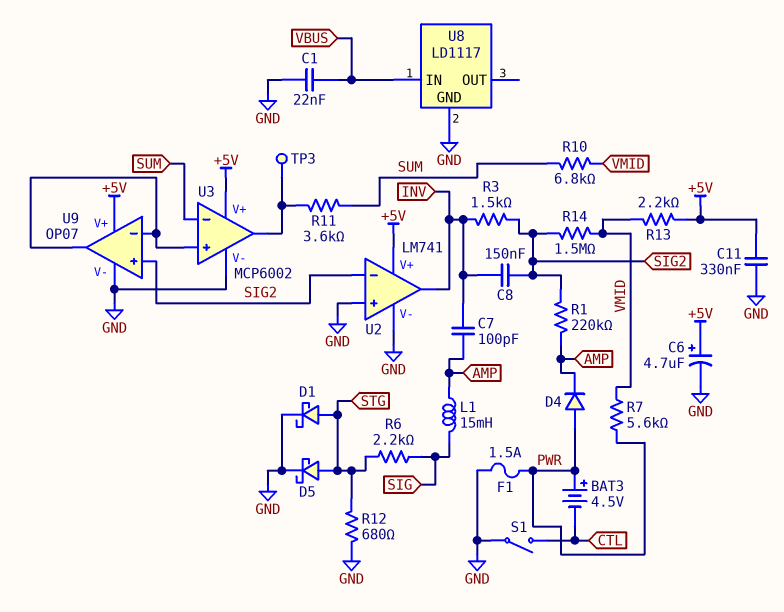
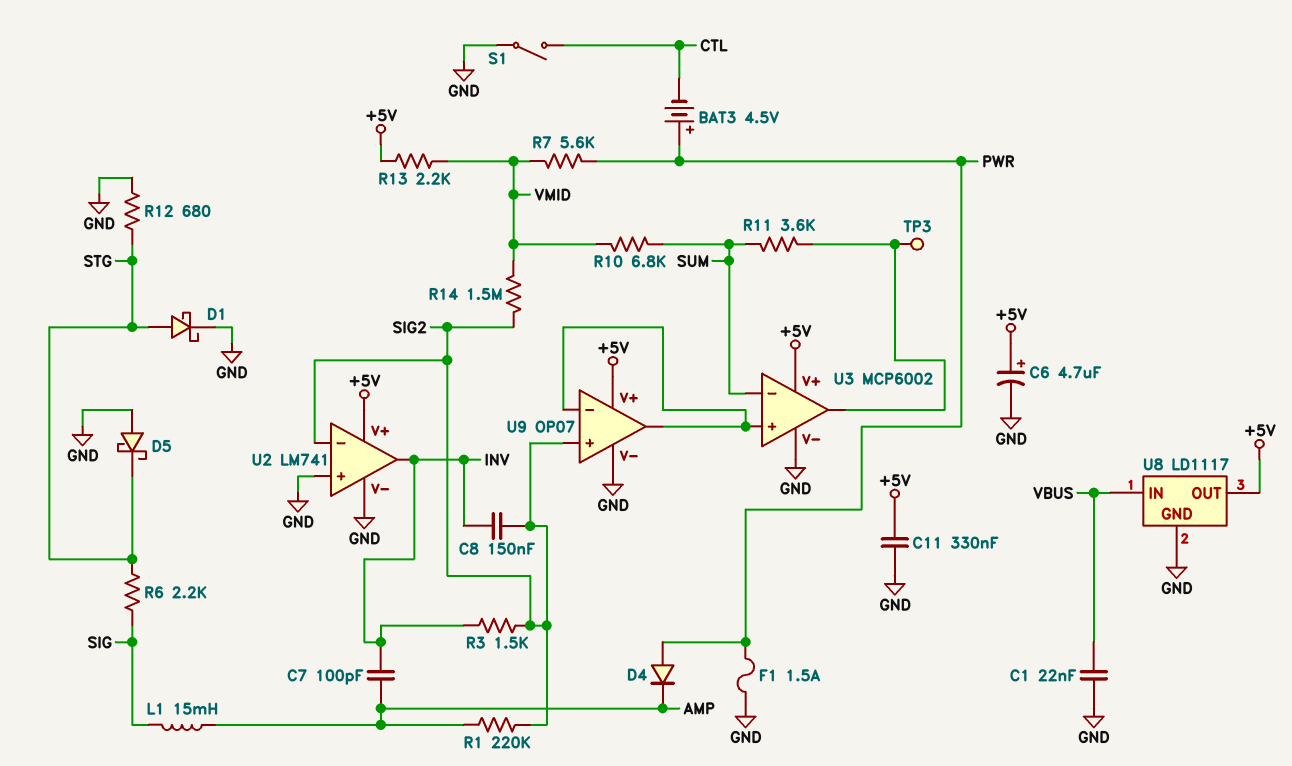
D5: schottky (A STG, K GND) -> schottky (A GND, K STG)
U8 pin OUT: none -> +5V

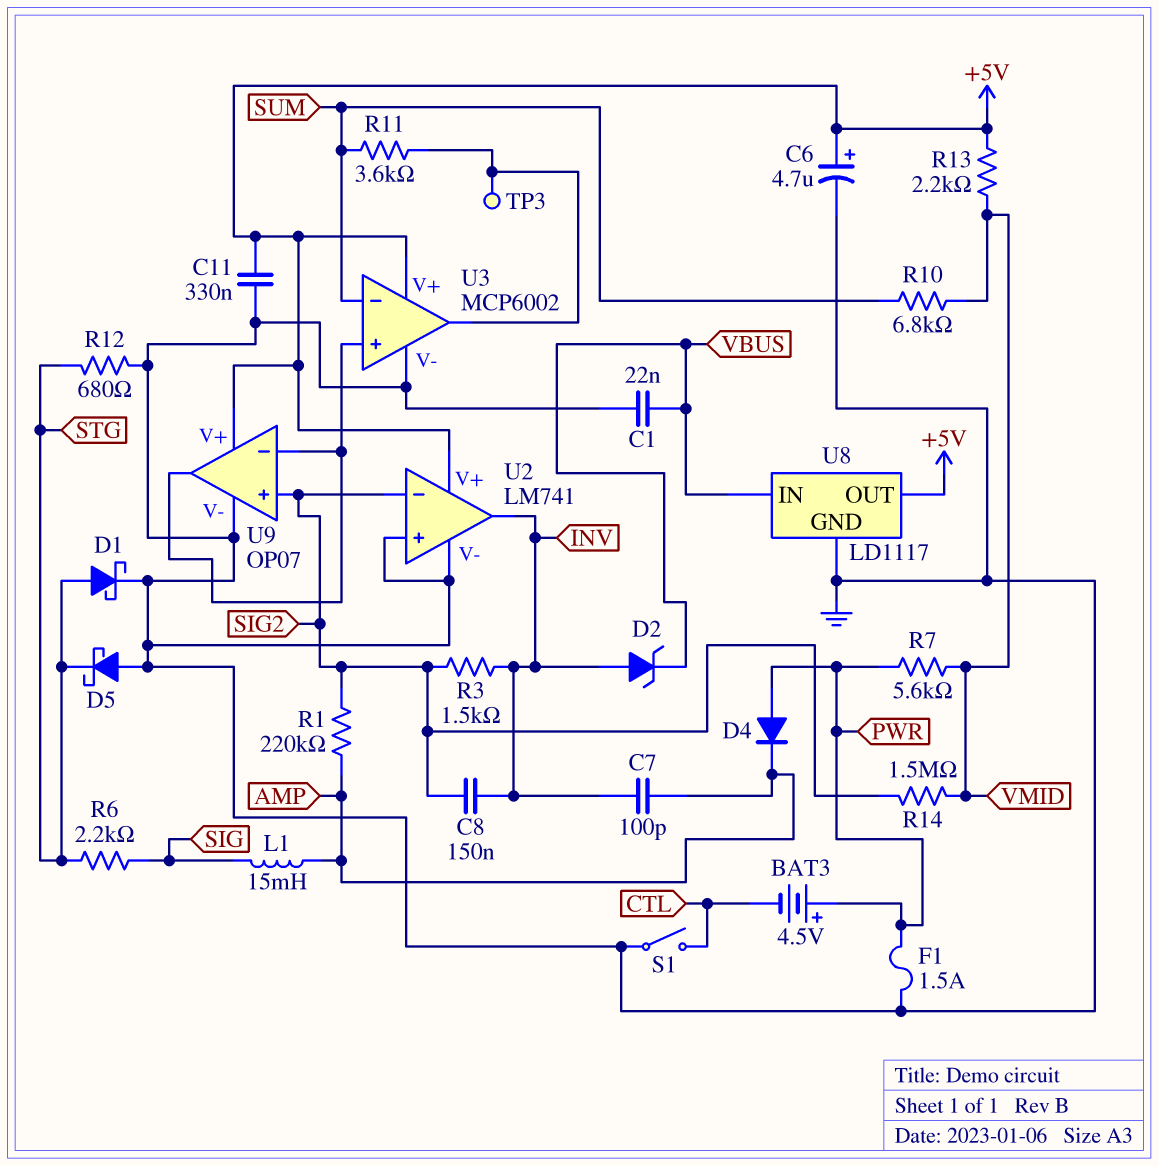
D2: none -> zener (A INV, K VBUS)

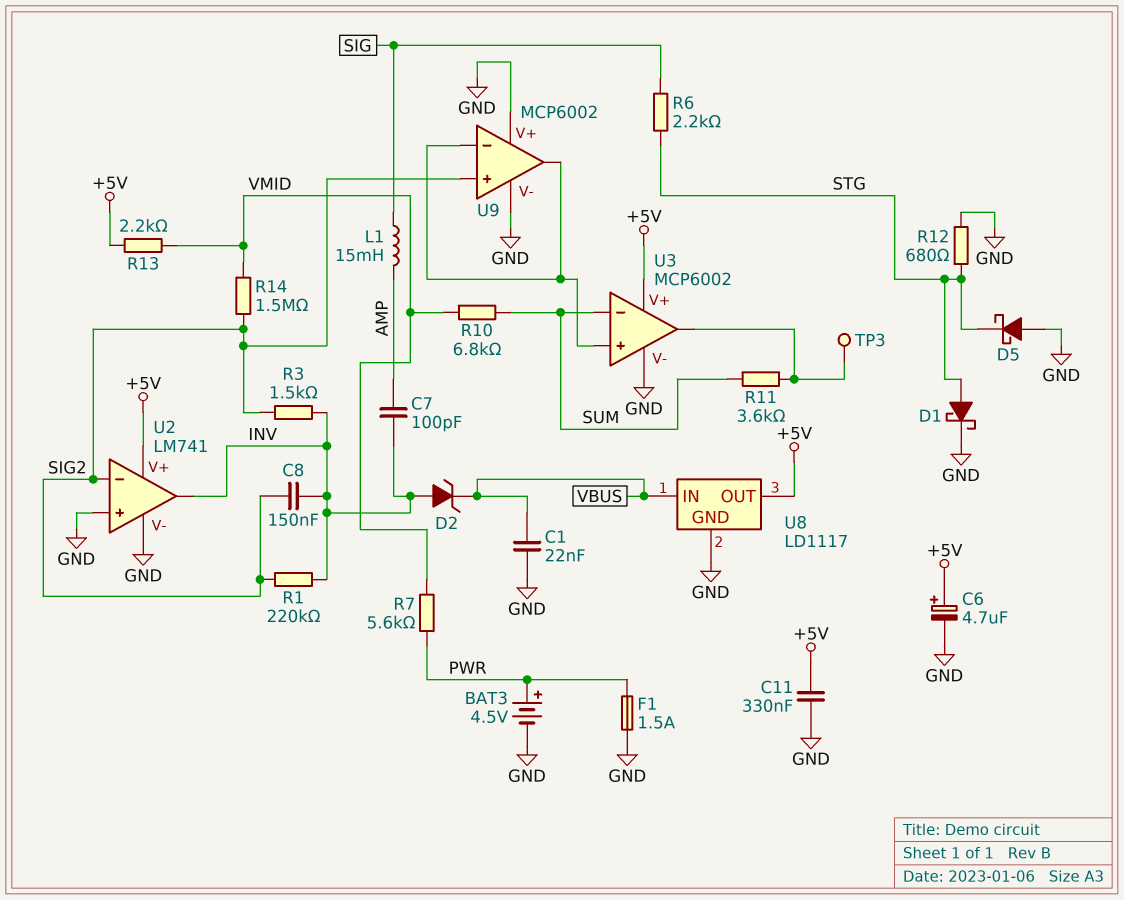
BAT3: 4.5V (plus PWR, minus CTL) -> 4.5V (plus PWR, minus GND)
D4: diode (A PWR, K AMP) -> none
R1: 220k (AMP, SIG2) -> 220k (INV, SIG2)
S1: switch (CTL, GND) -> none
U9: OP07 -> MCP6002
U9 pin V+: +5V -> GND

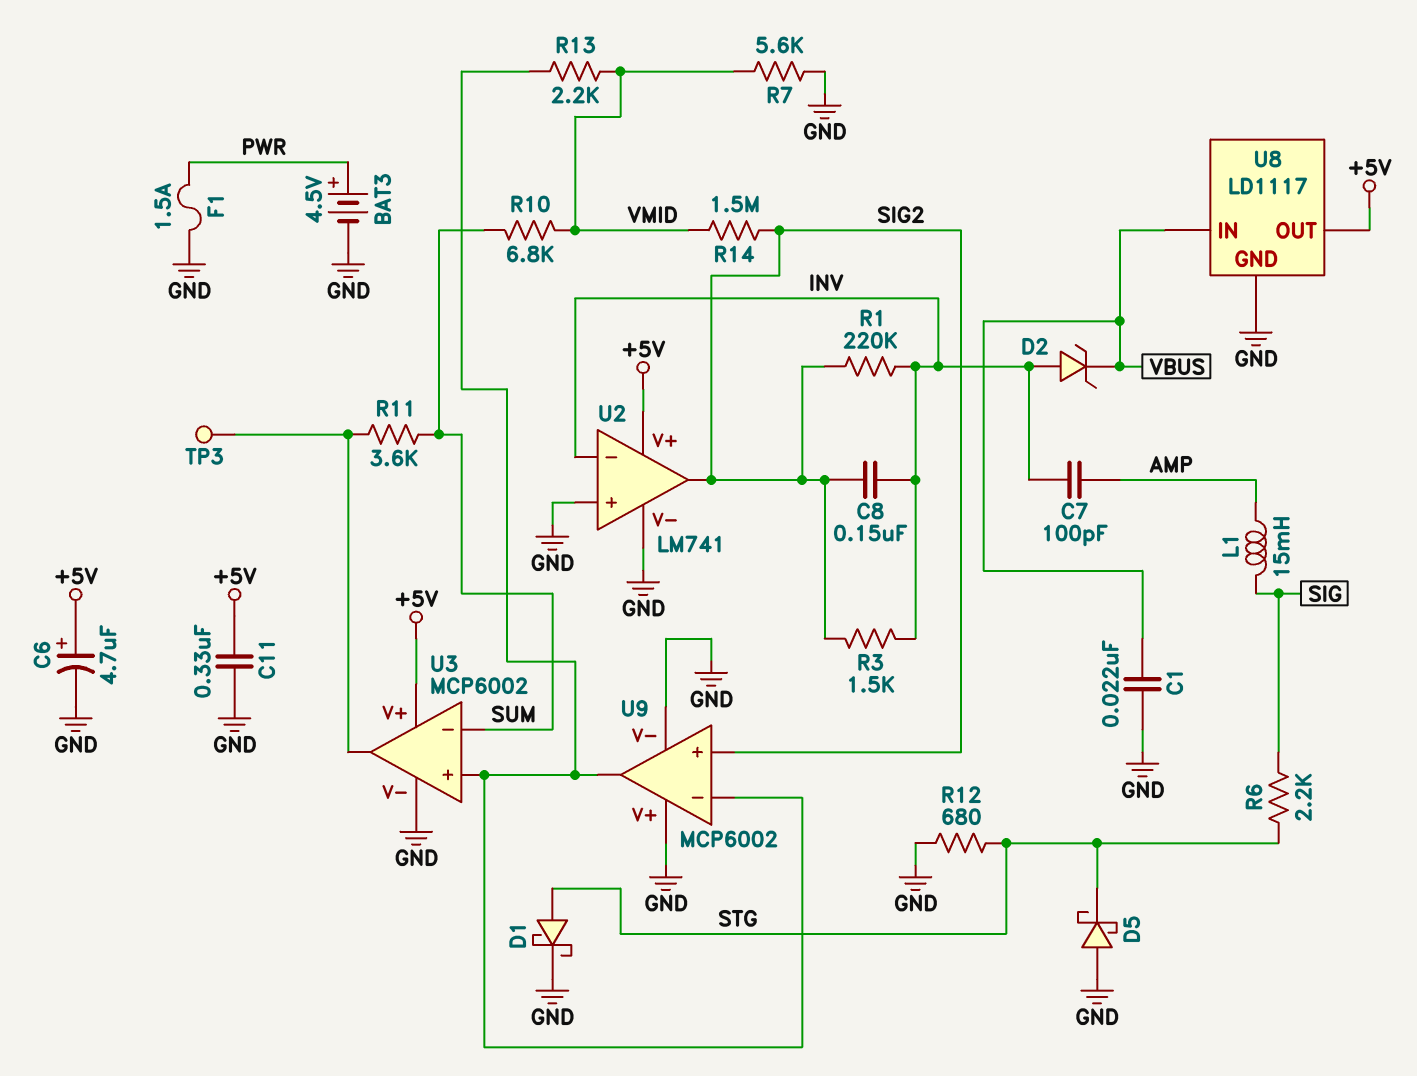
R7: 5.6k (PWR, VMID) -> 5.6k (GND, VMID)
R13: 2.2k (+5V, VMID) -> 2.2k (U3/in+, VMID)
U2 pin in-: SIG2 -> INV
U2 pin out: INV -> SIG2

